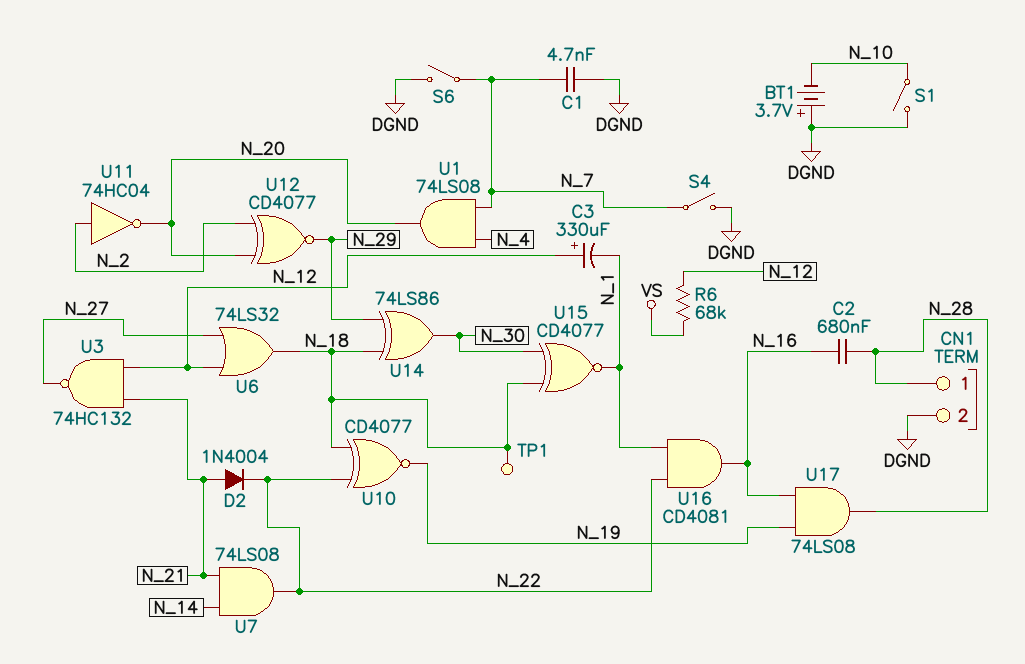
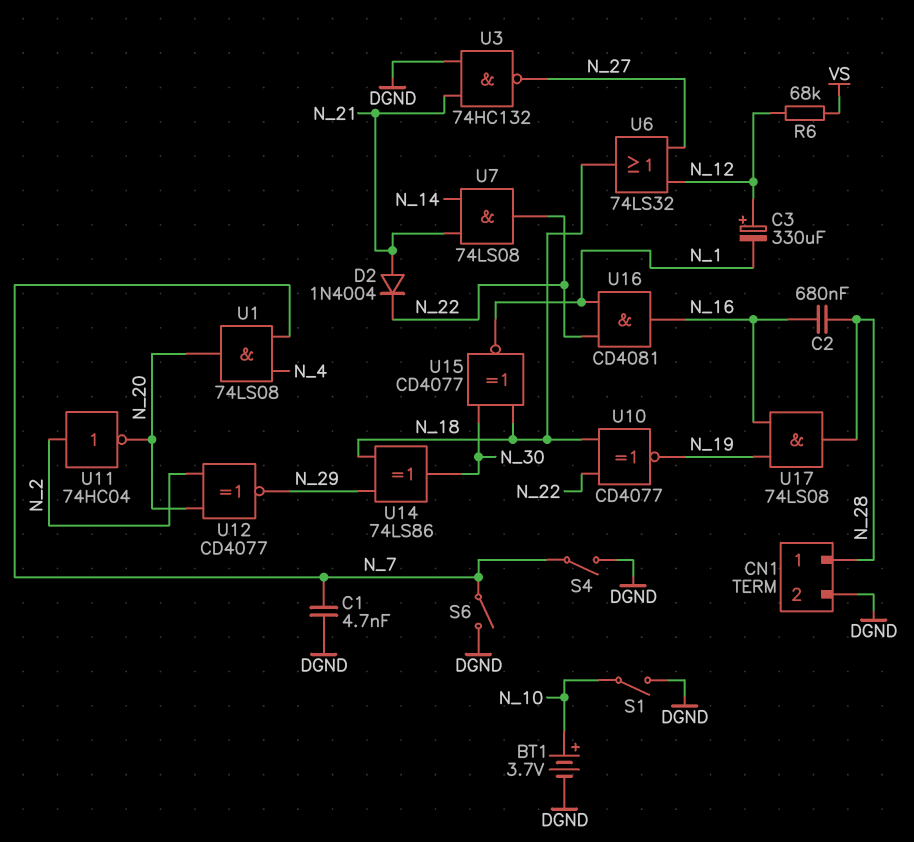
BT1: 3.7V (plus DGND, minus N_10) -> 3.7V (plus N_10, minus DGND)
TP1: test point (N_18) -> none
U3: NAND 74HC132 (in N_12, in N_21, out N_27) -> NAND 74HC132 (in DGND, in N_21, out N_27)

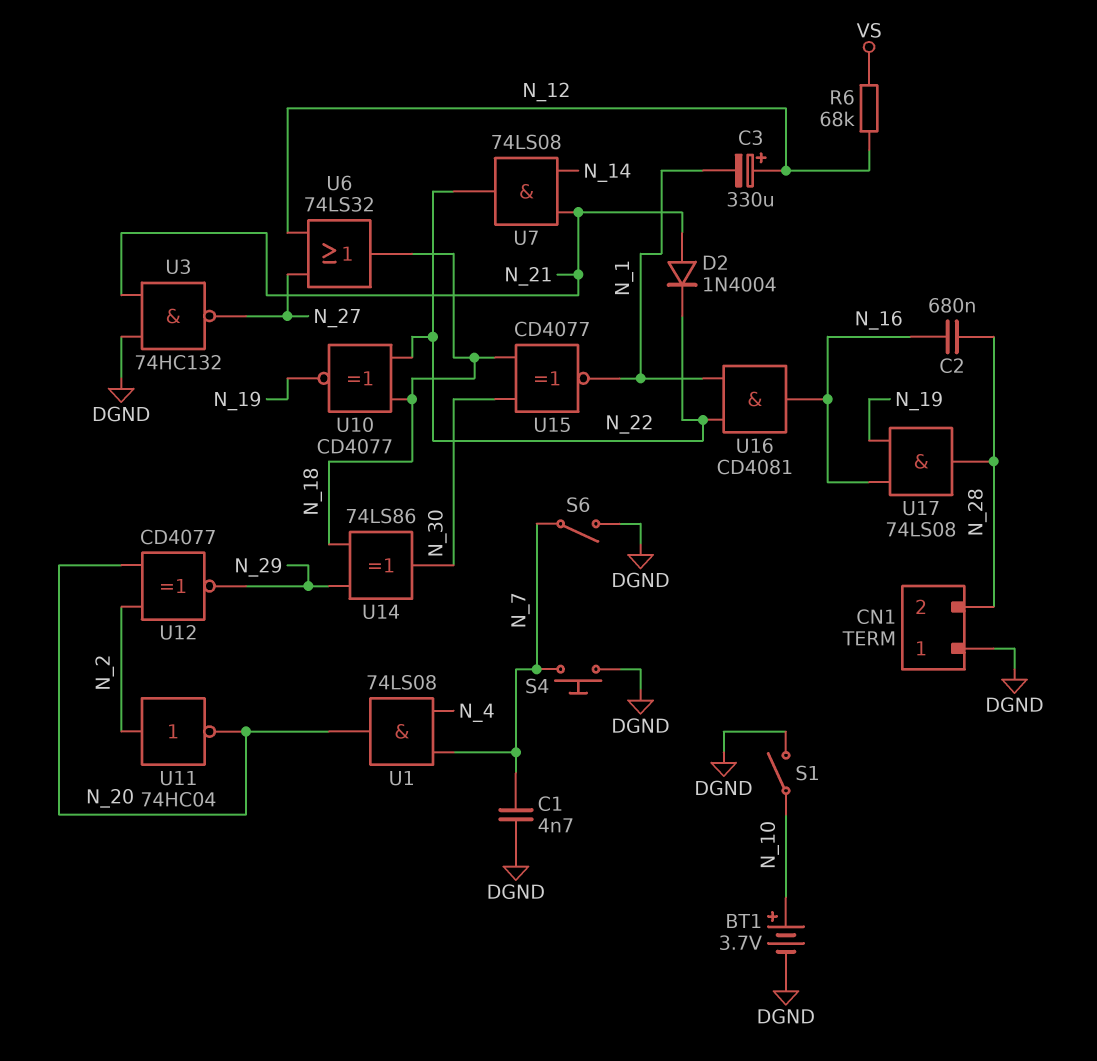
CN1 pin 1: N_28 -> DGND
CN1 pin 2: DGND -> N_28
S4: switch (DGND, N_7) -> button (DGND, N_7)

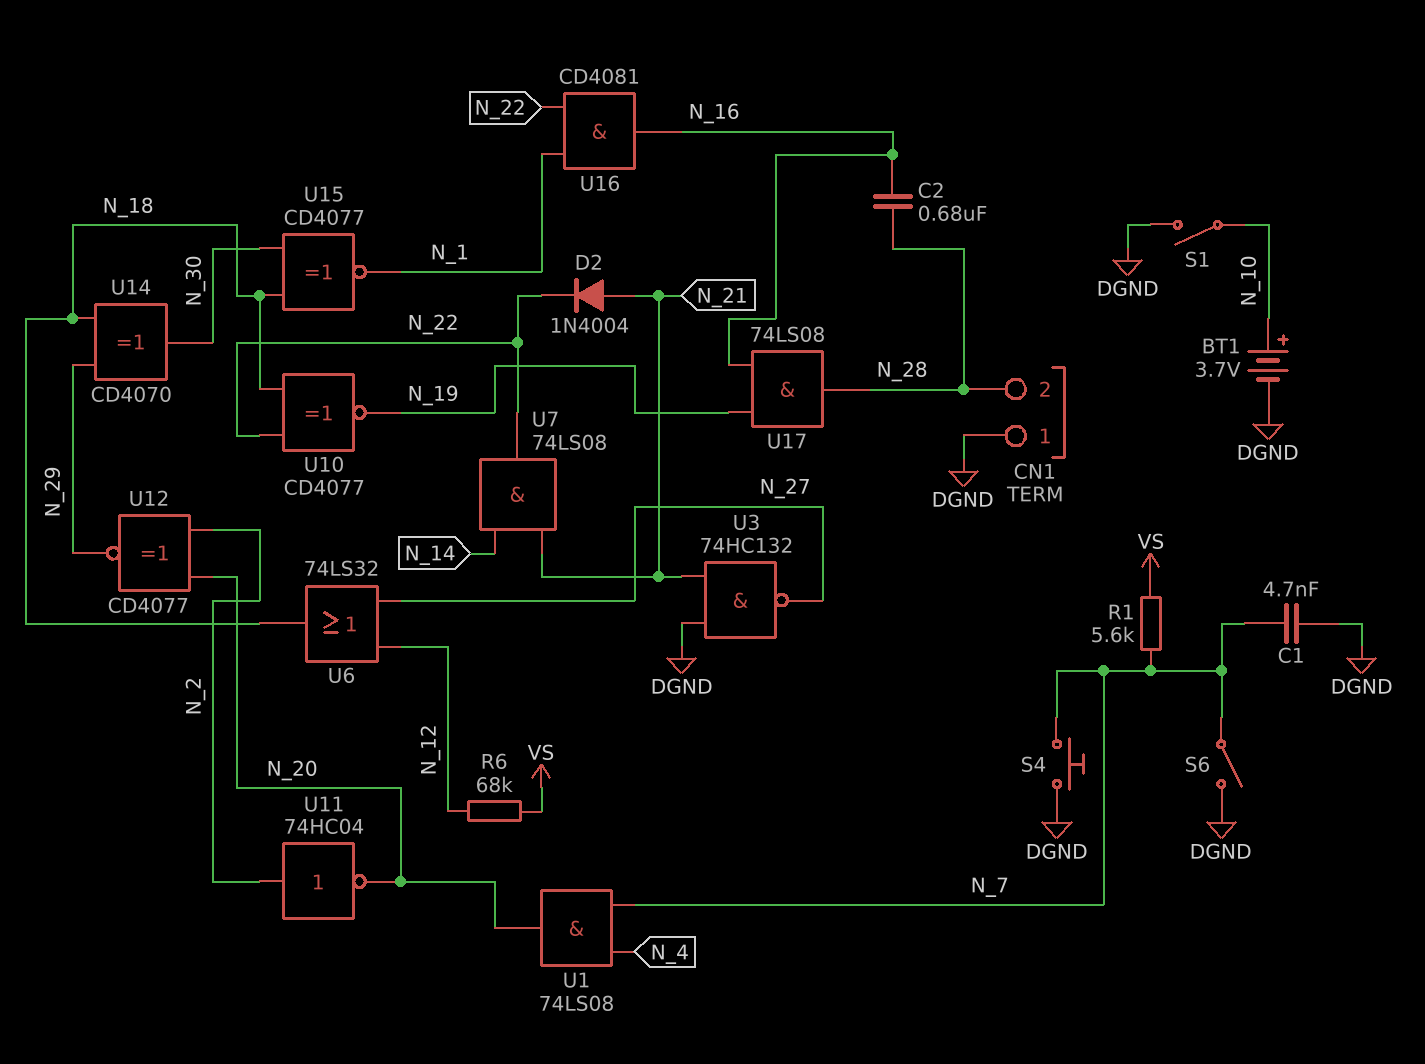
C3: 330uF (plus N_12, minus N_1) -> none
R1: none -> 5.6k (N_7, VS)
U14: XOR 74LS86 (in N_18, in N_29, out N_30) -> XOR CD4070 (in N_18, in N_29, out N_30)

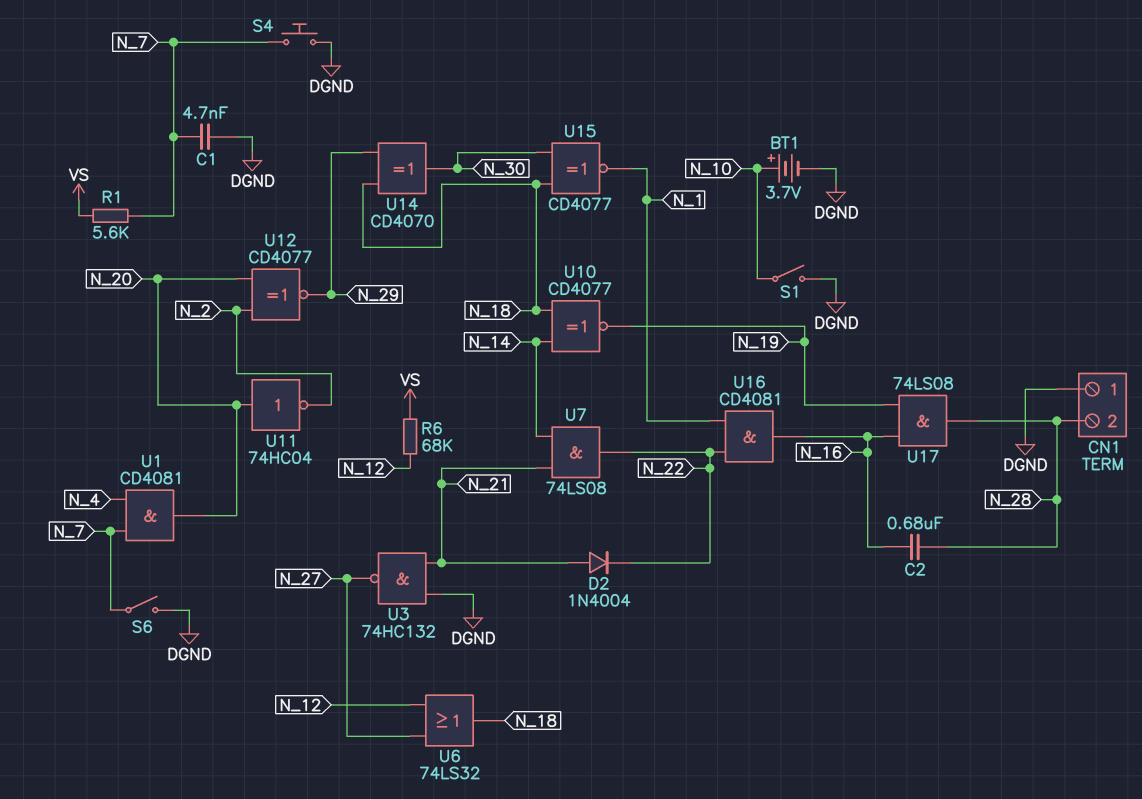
U1: AND 74LS08 (in N_4, in N_7, out N_20) -> AND CD4081 (in N_4, in N_7, out N_20)
U10: XNOR CD4077 (in N_18, in N_22, out N_19) -> XNOR CD4077 (in N_14, in N_18, out N_19)
U11: NOT 74HC04 (in N_2, out N_20) -> NOT 74HC04 (in N_20, out N_2)

